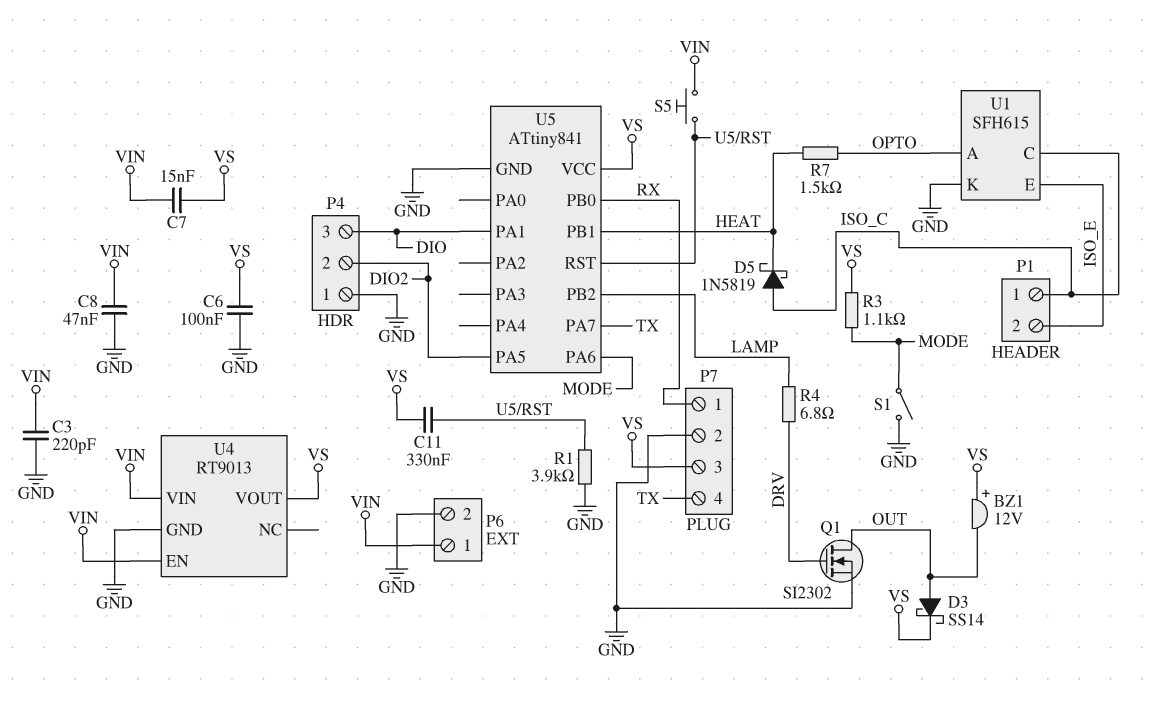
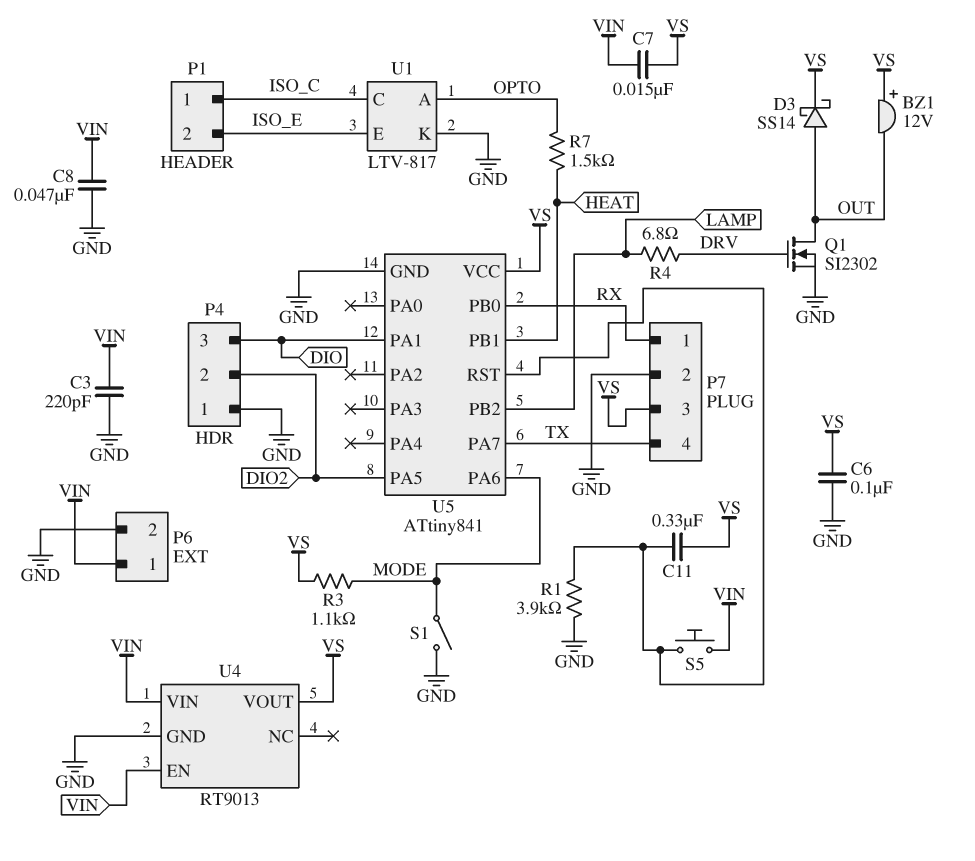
D5: schottky 1N5819 (A ISO_C, K HEAT) -> none
U1: SFH615 -> LTV-817

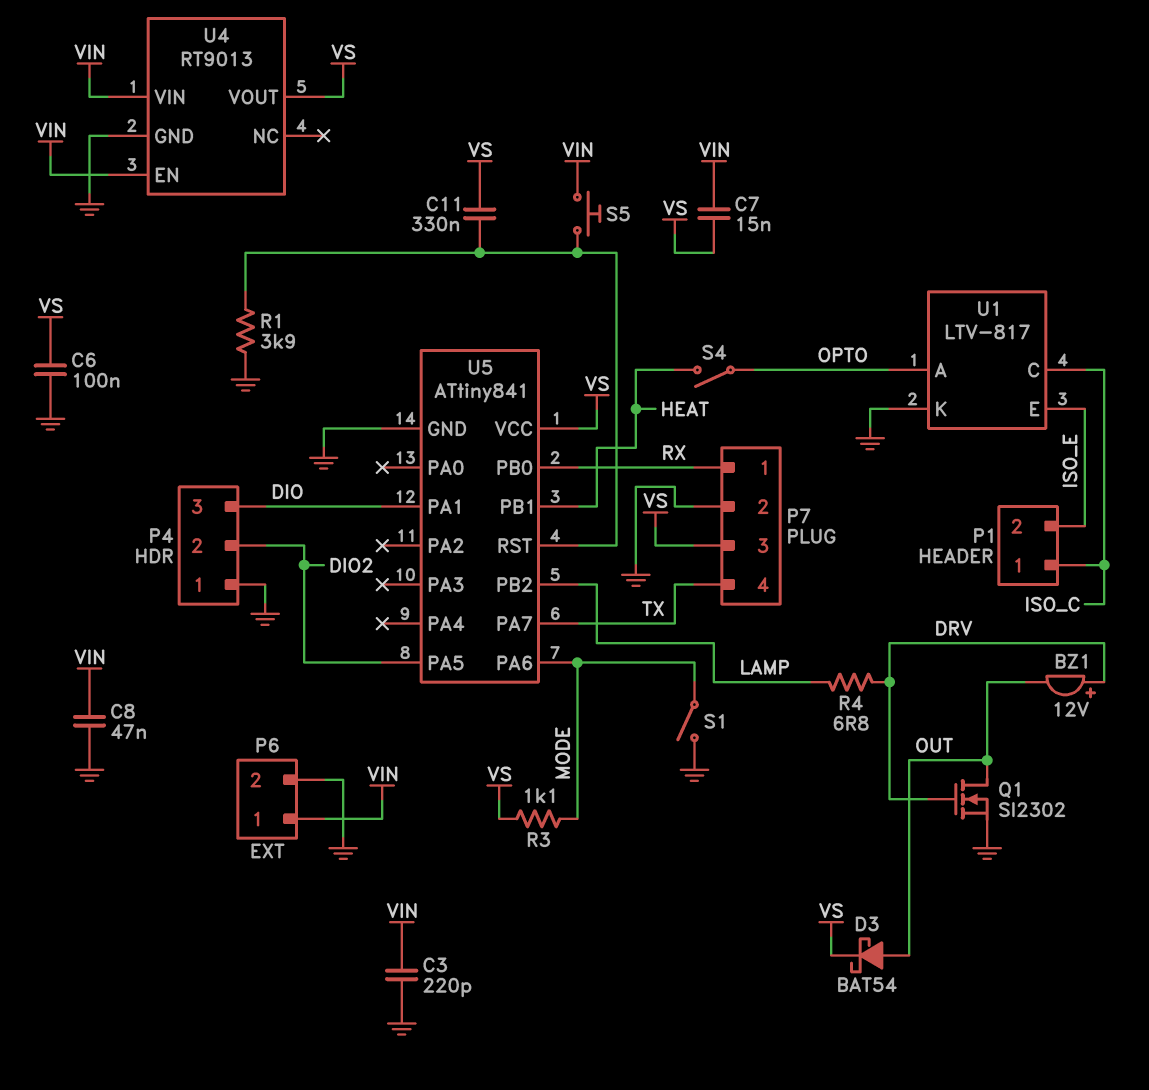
BZ1: buzzer 12V (plus VS, minus OUT) -> buzzer 12V (plus DRV, minus OUT)
D3: schottky SS14 (A OUT, K VS) -> schottky BAT54 (A OUT, K VS)
R7: 1.5k (HEAT, OPTO) -> none
S4: none -> switch (HEAT, OPTO)

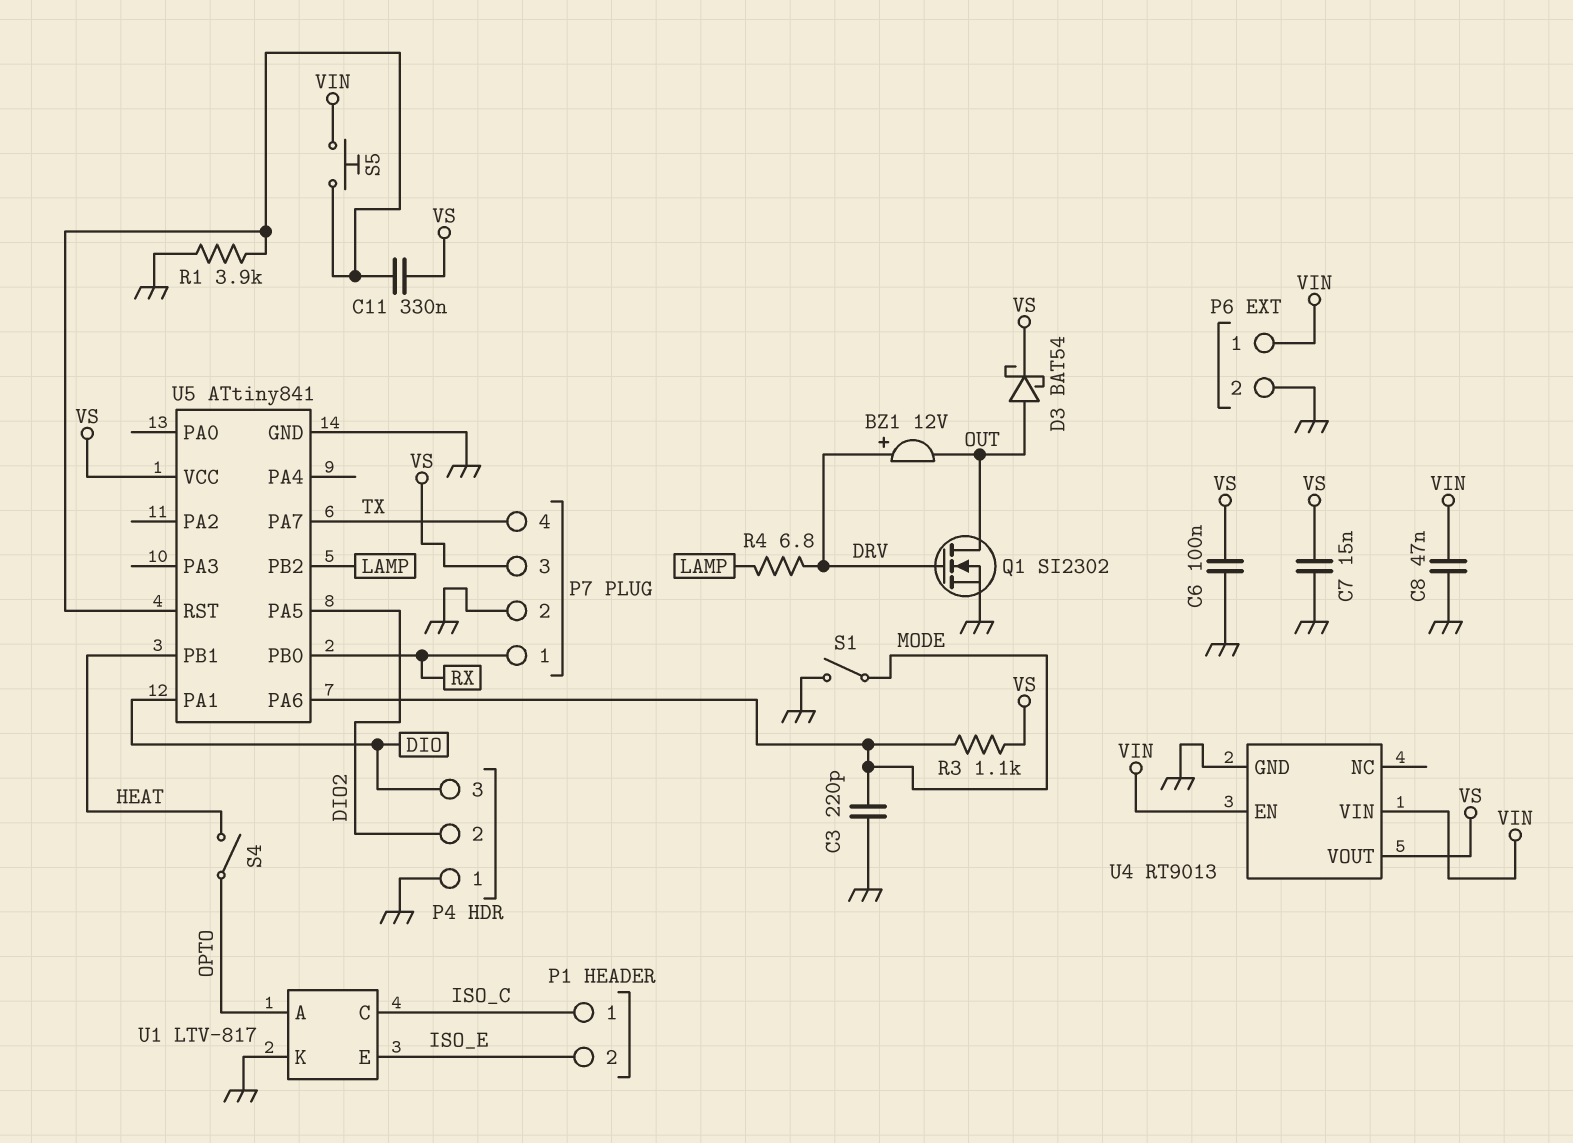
C3: 220pF (GND, VIN) -> 220pF (GND, MODE)
C7: 15nF (VIN, VS) -> 15nF (GND, VS)

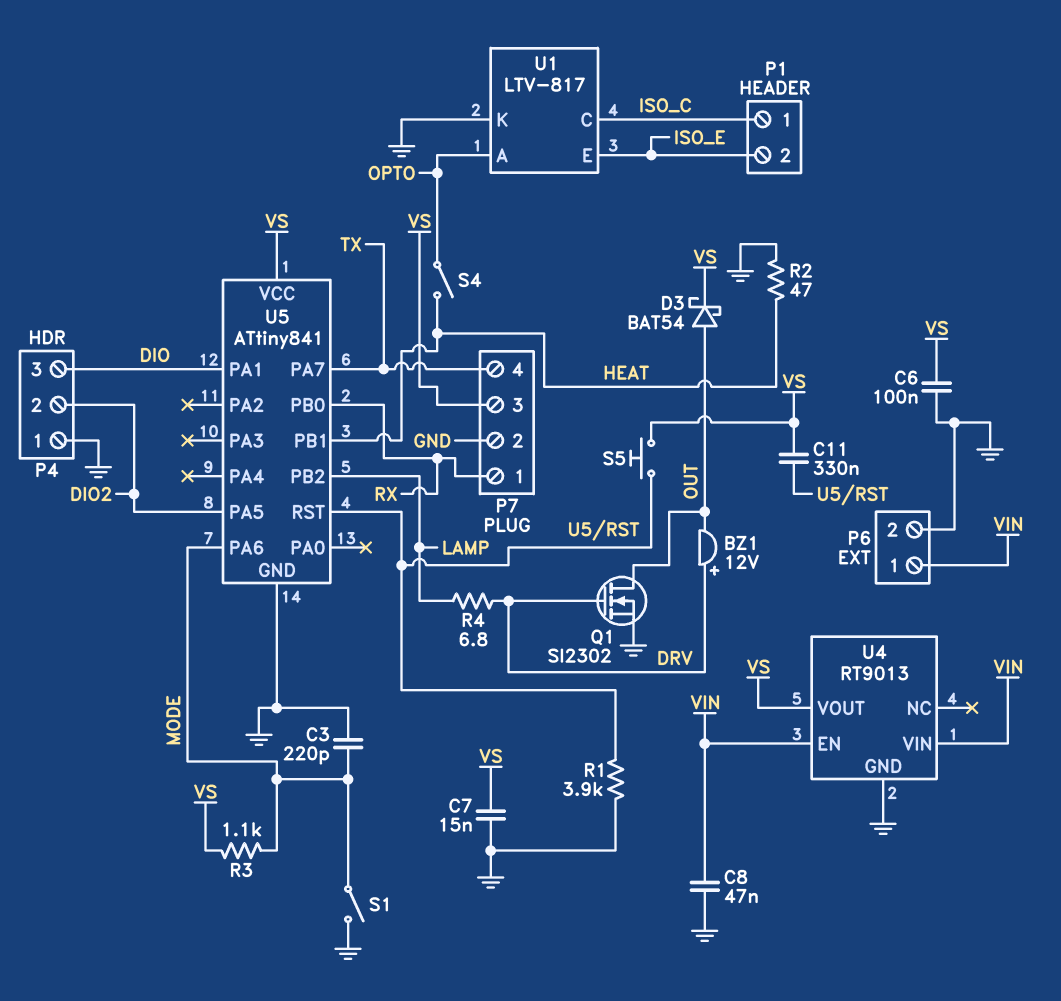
R2: none -> 47 (GND, HEAT)
S5: button (U5/RST, VIN) -> button (U5/RST, VS)

